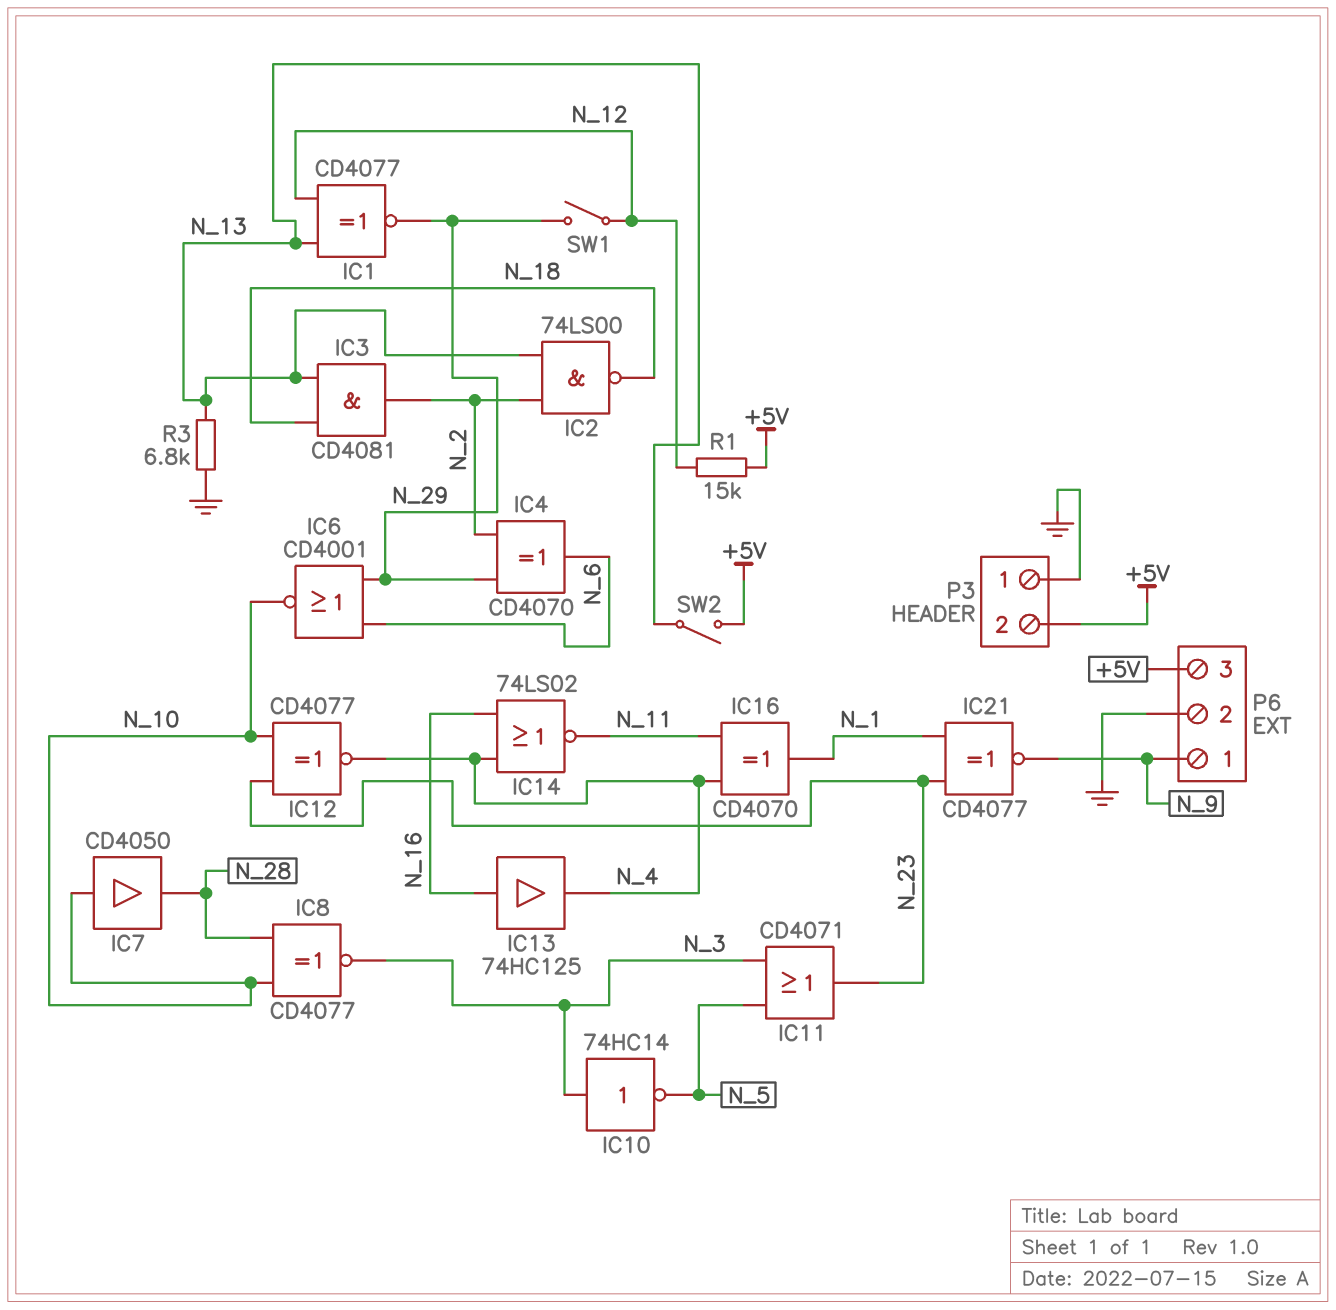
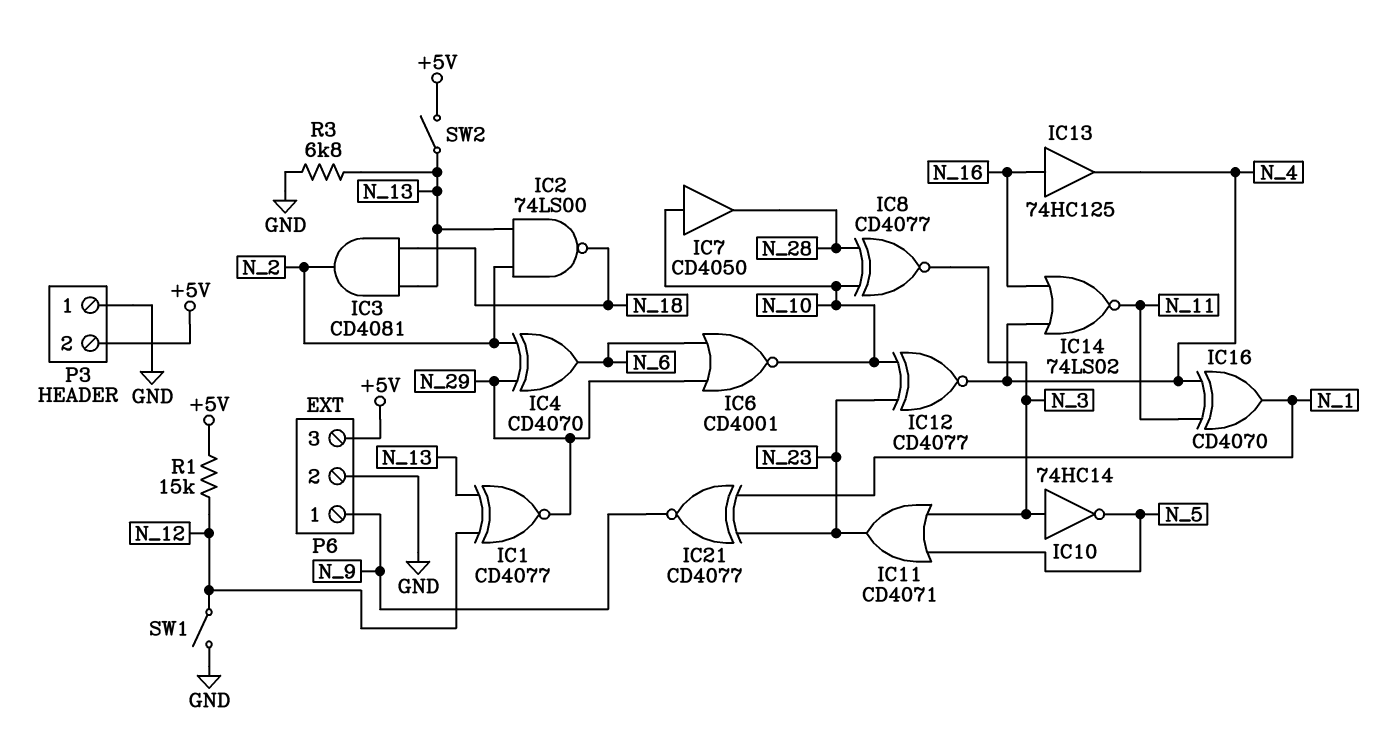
SW1: switch (N_12, N_29) -> switch (GND, N_12)

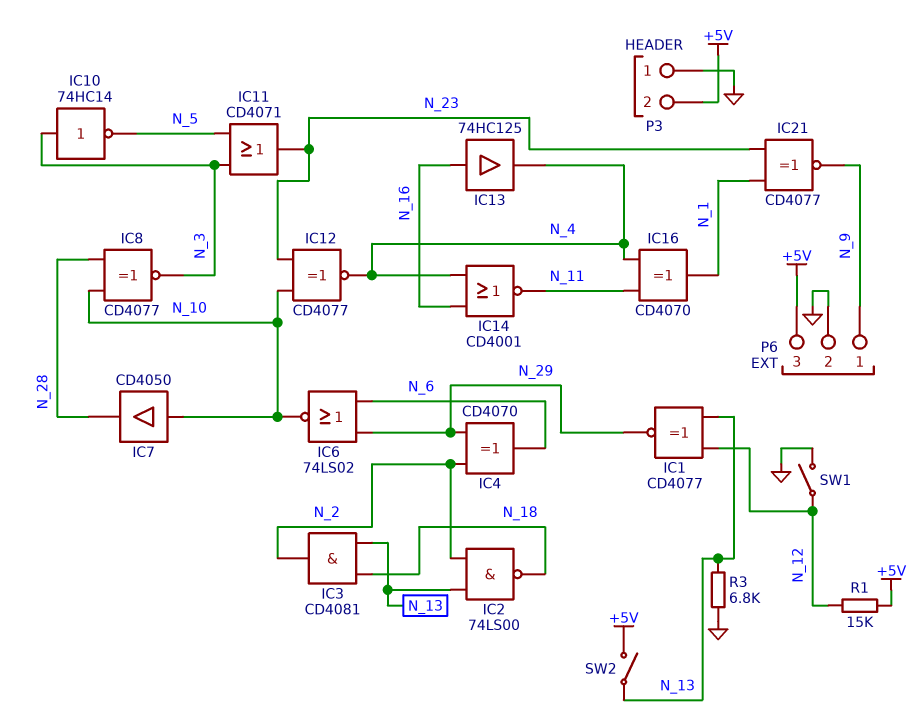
IC6: NOR CD4001 (in N_6, in N_29, out N_10) -> NOR 74LS02 (in N_6, in N_29, out N_10)
IC14: NOR 74LS02 (in N_4, in N_16, out N_11) -> NOR CD4001 (in N_4, in N_16, out N_11)

